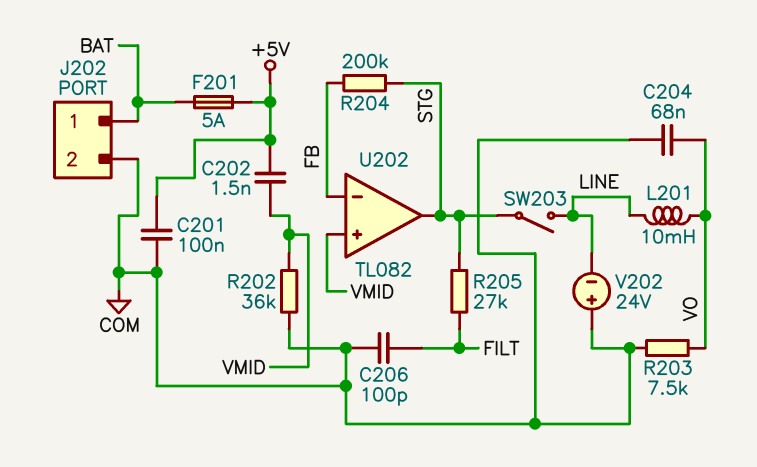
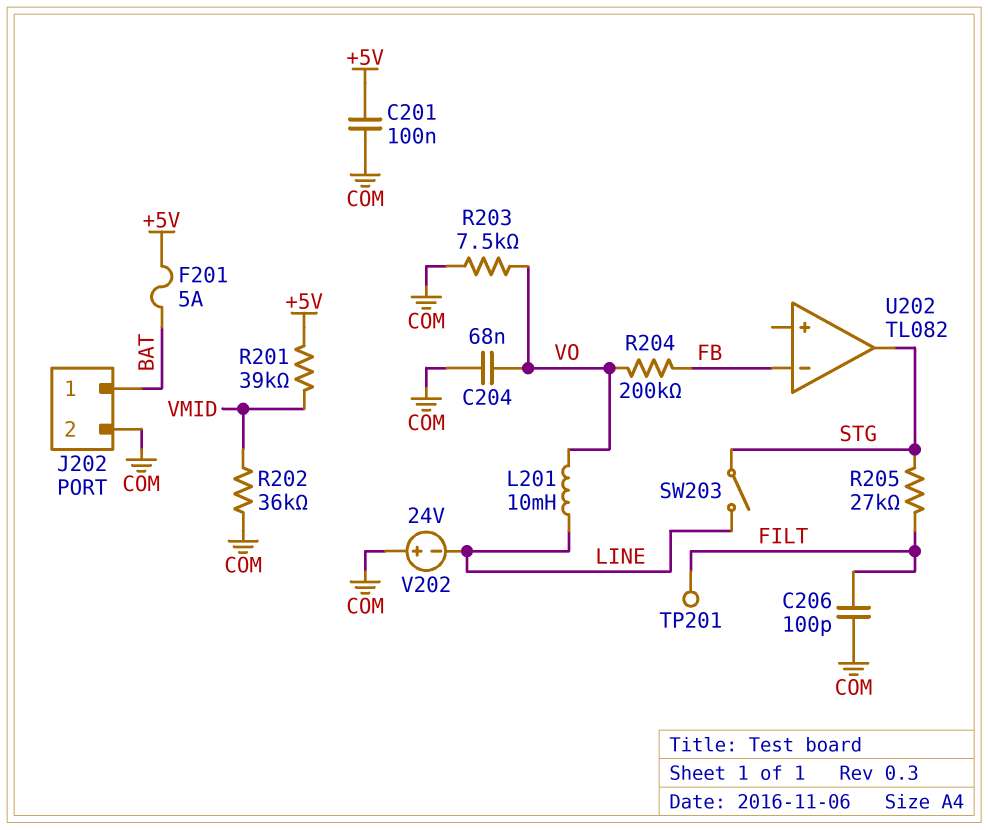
C202: 1.5nF (+5V, VMID) -> none
R201: none -> 39k (+5V, VMID)
R204: 200k (FB, STG) -> 200k (FB, VO)
TP201: none -> test point (FILT)
U202 pin in+: VMID -> none

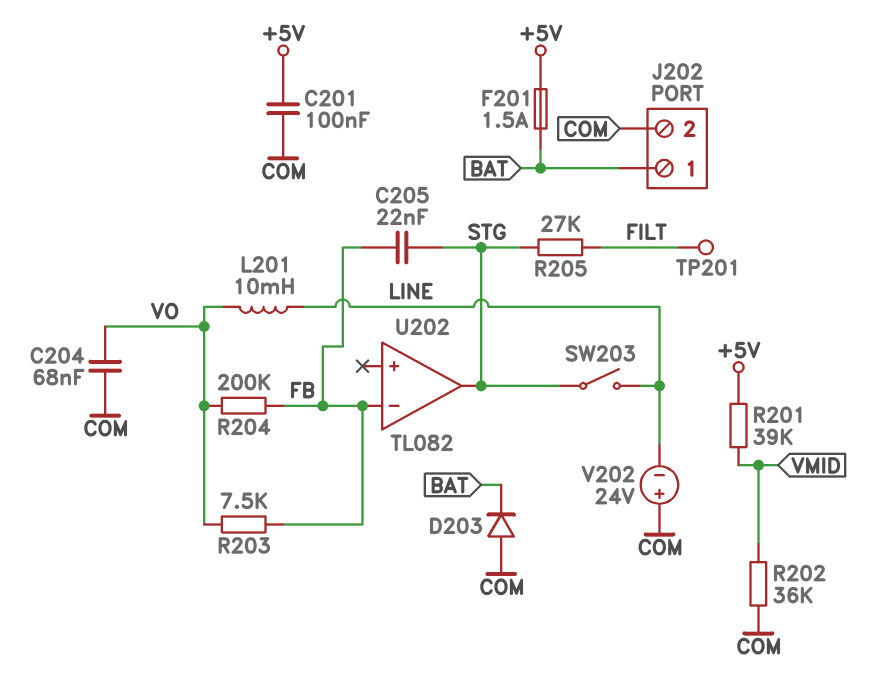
C205: none -> 22nF (FB, STG)
C206: 100pF (COM, FILT) -> none
D203: none -> diode (A COM, K BAT)
F201: 5A (+5V, BAT) -> 1.5A (+5V, BAT)
R203: 7.5k (COM, VO) -> 7.5k (FB, VO)

